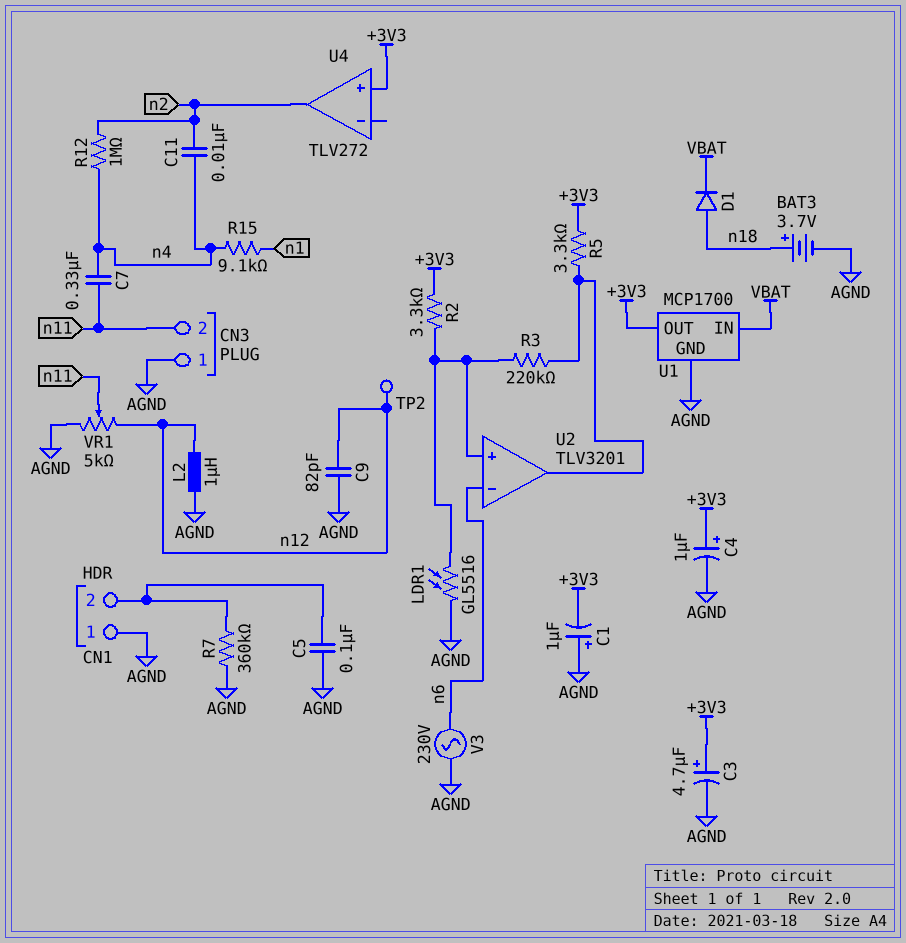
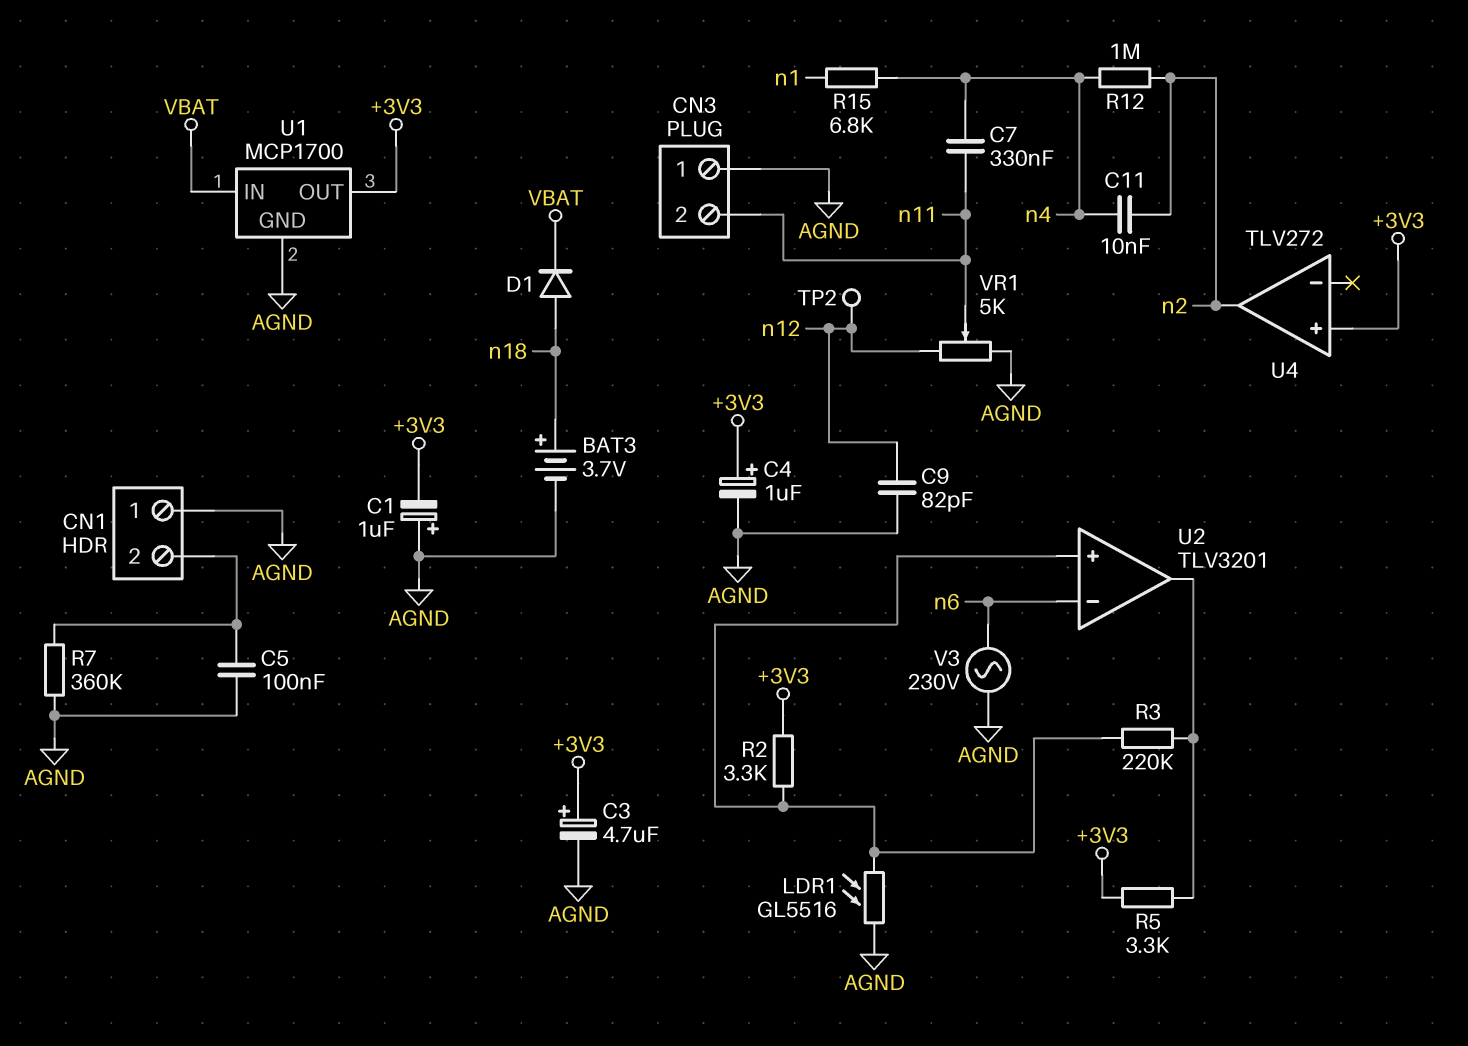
L2: 1uH (AGND, n12) -> none
R15: 9.1k (n1, n4) -> 6.8k (n1, n4)

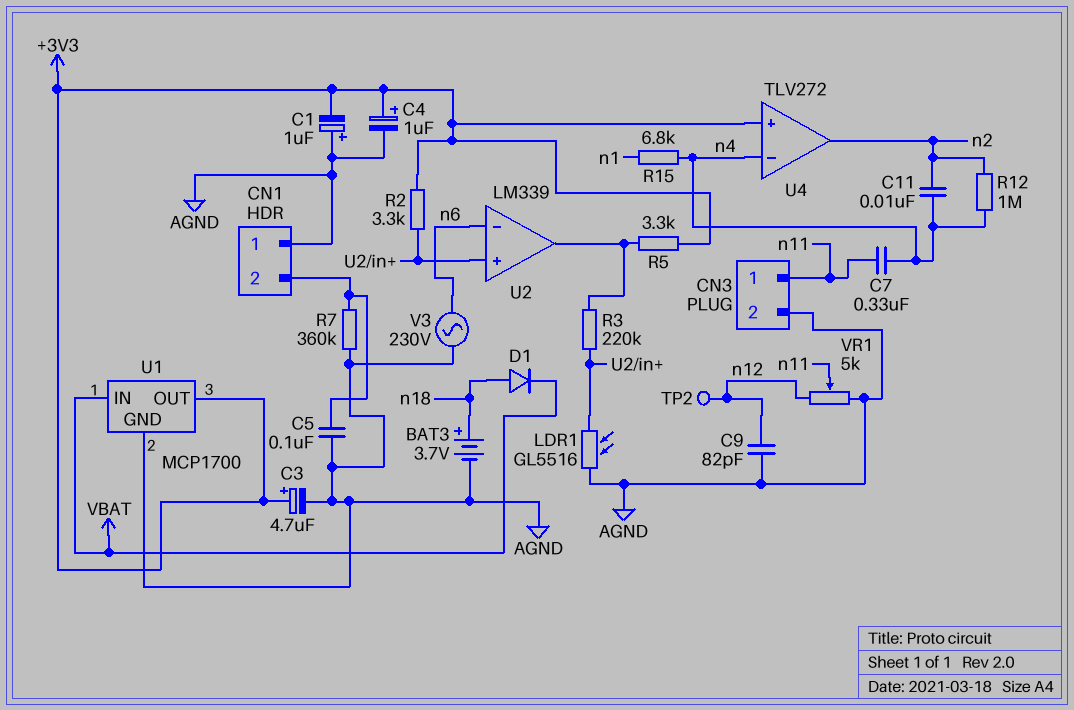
CN3 pin 1: AGND -> n11
CN3 pin 2: n11 -> AGND
U2: TLV3201 -> LM339
U4 pin in-: none -> n4

